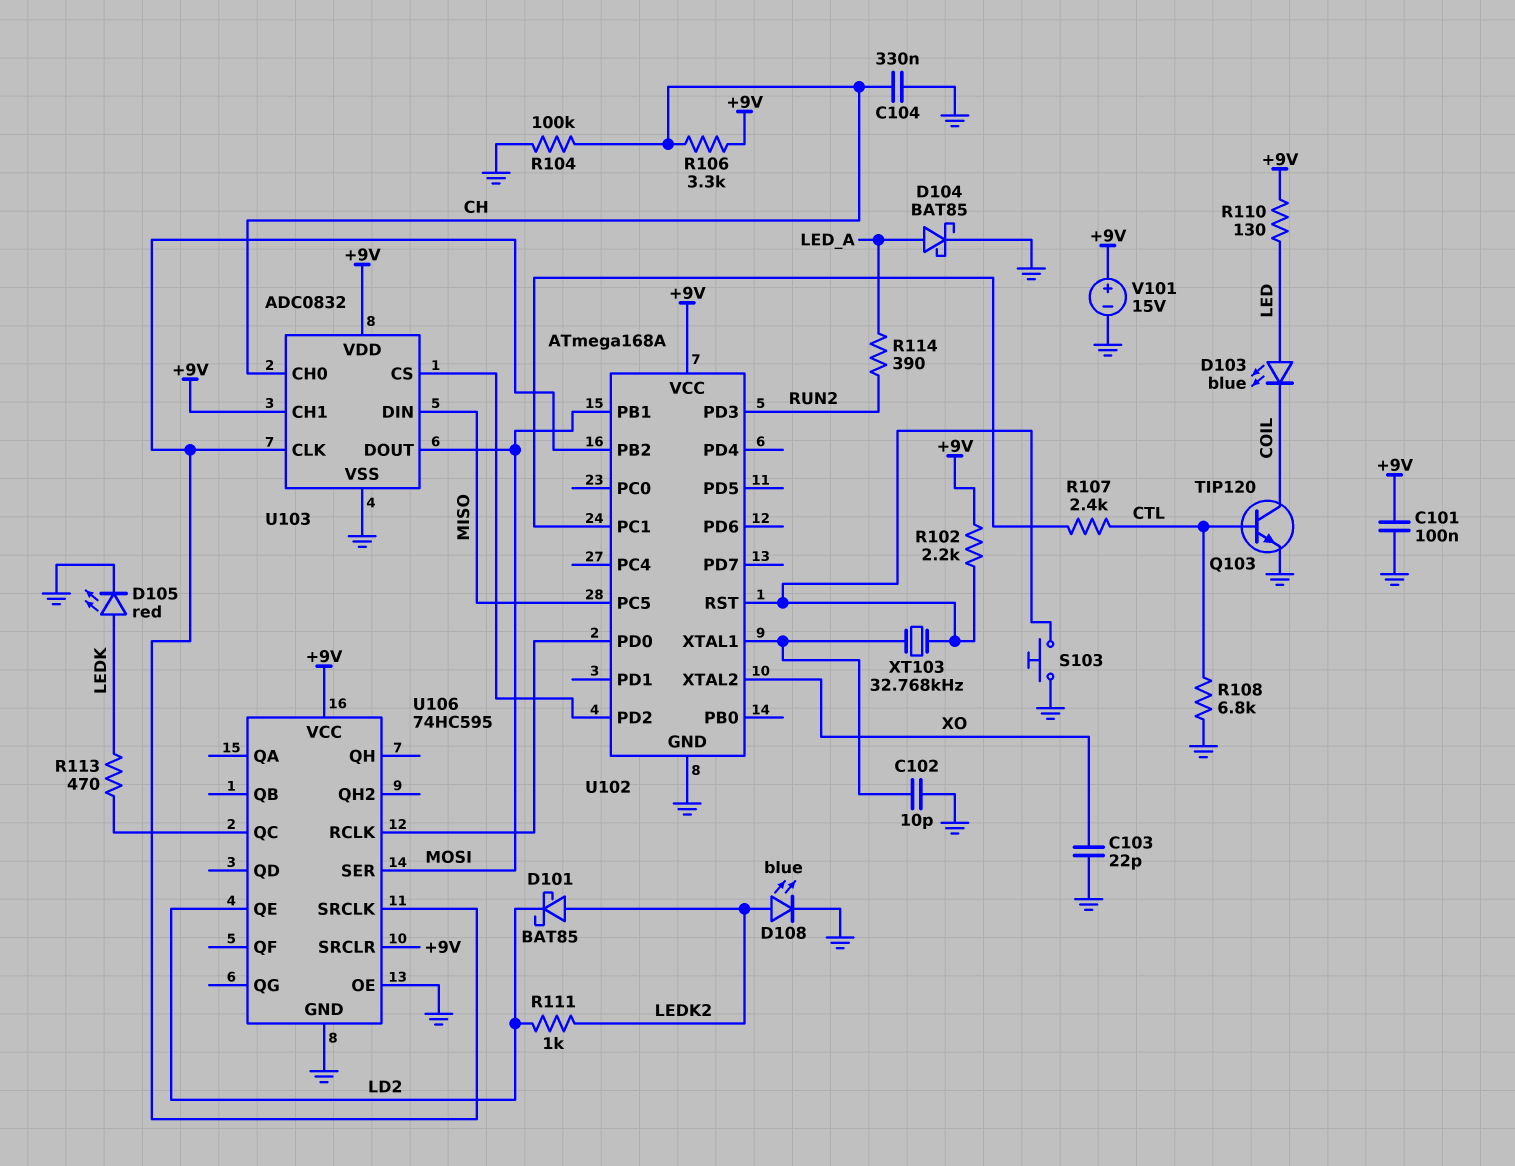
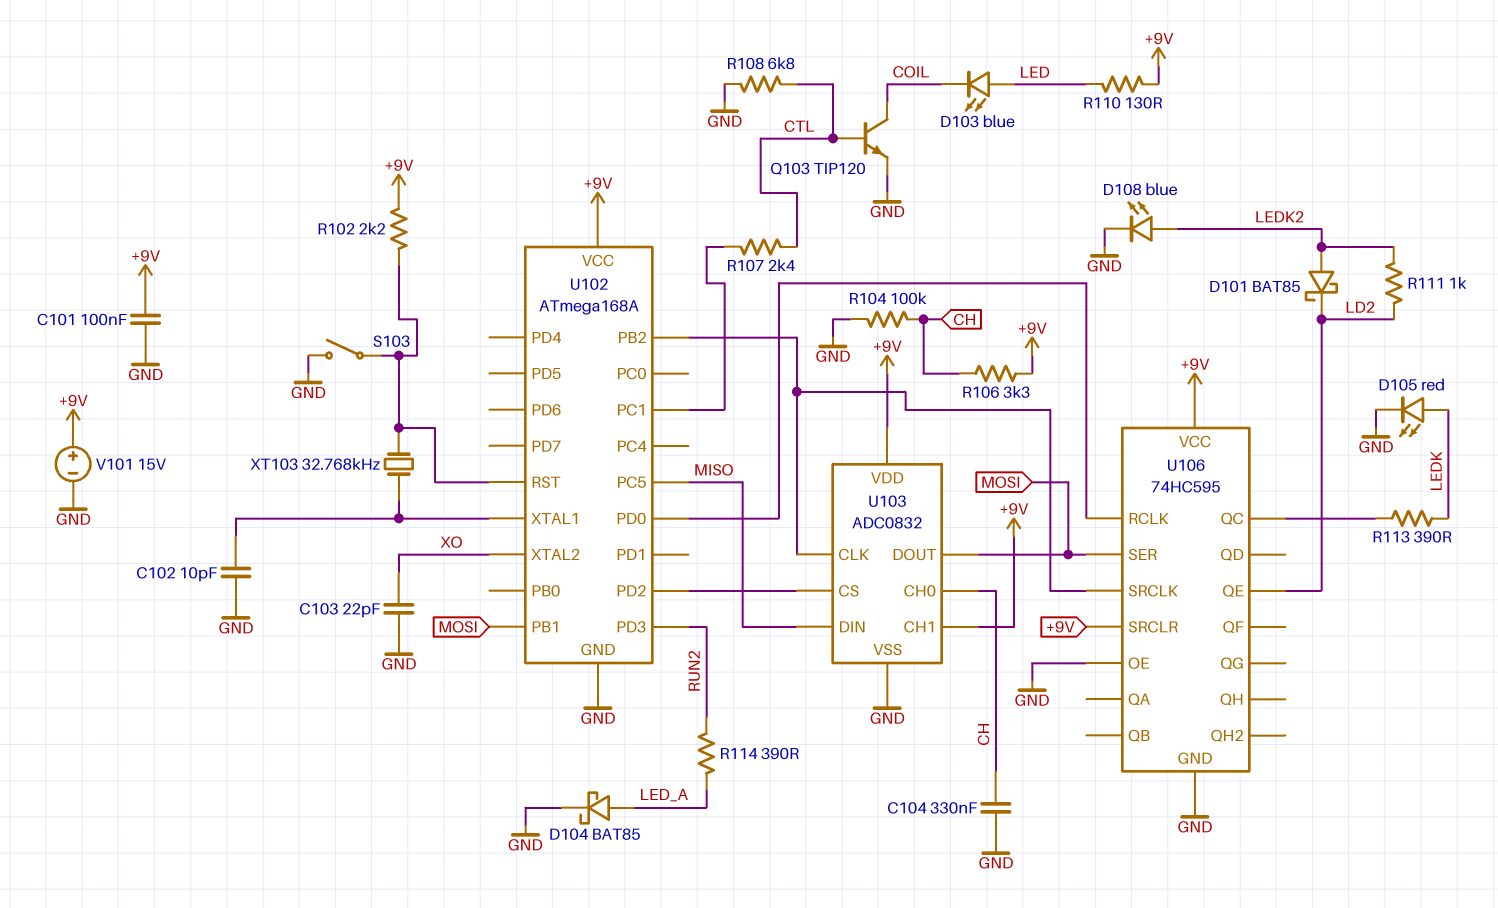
R113: 470 (LEDK, U106/QC) -> 390 (LEDK, U106/QC)
S103: button (GND, U102/RST) -> switch (GND, U102/RST)

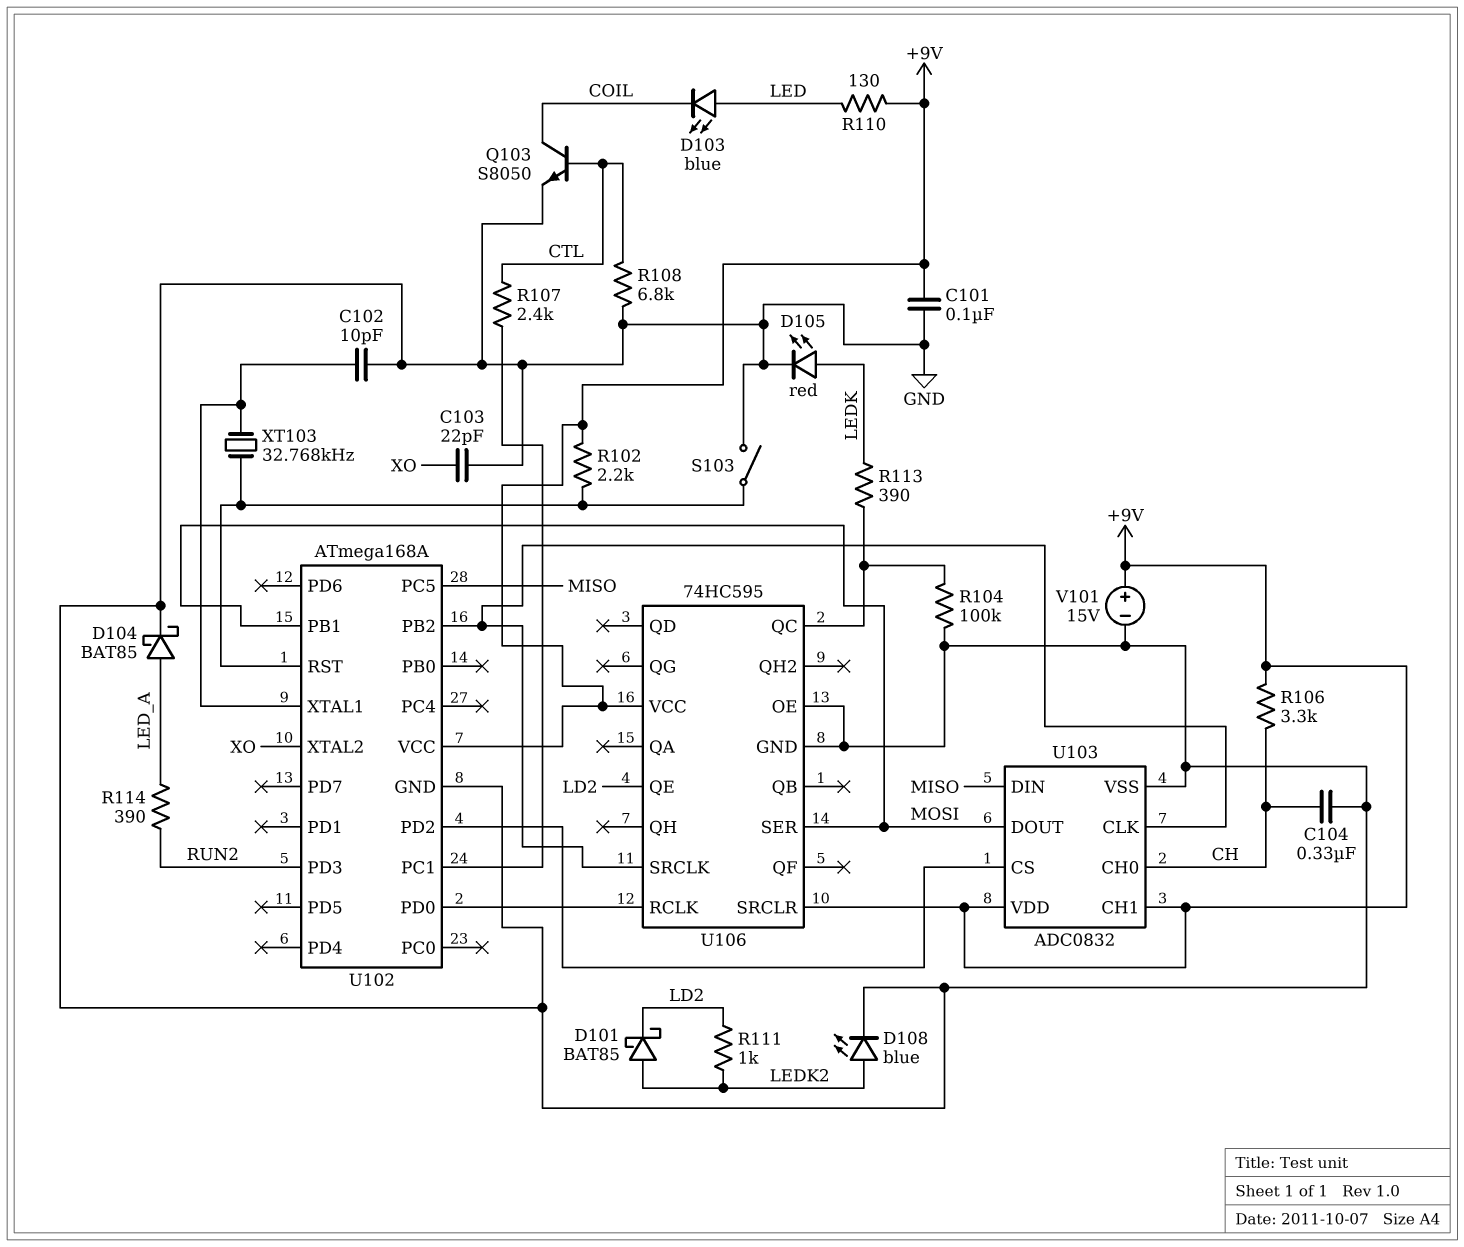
Q103: NPN TIP120 (B CTL, C COIL, E GND) -> NPN S8050 (B CTL, C COIL, E GND)
R104: 100k (CH, GND) -> 100k (GND, U106/QC)

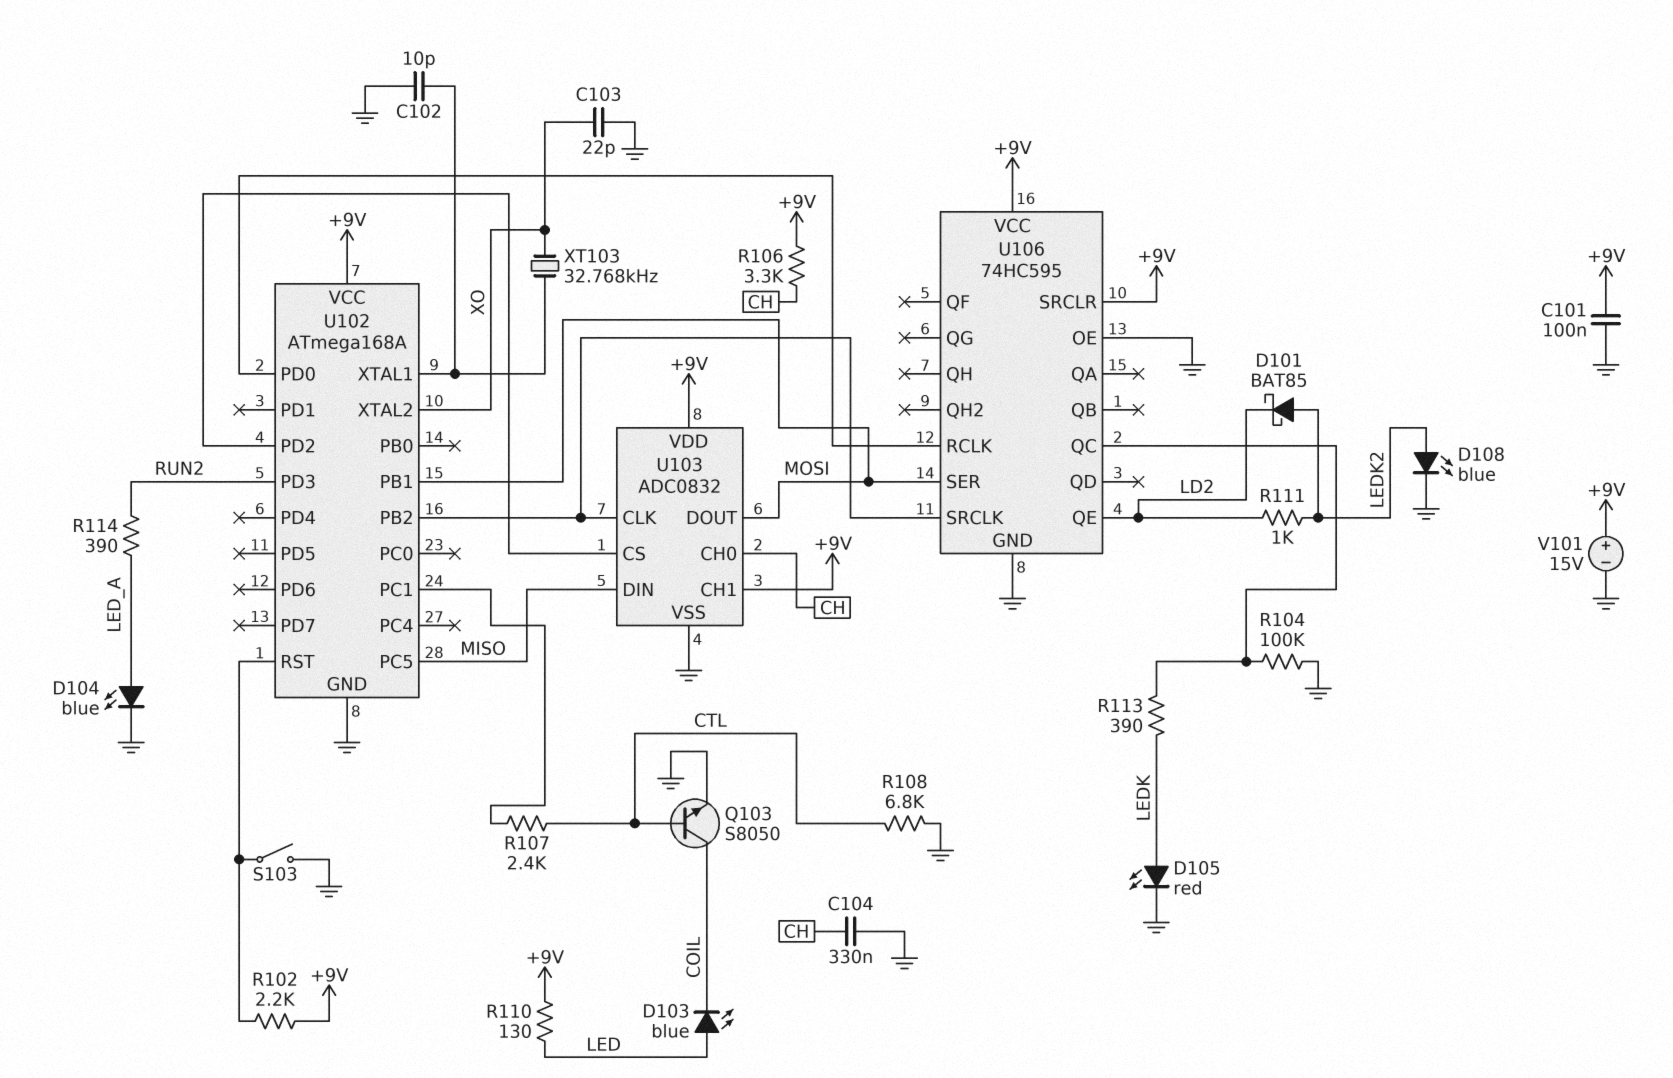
D104: schottky BAT85 (A LED_A, K GND) -> LED blue (A LED_A, K GND)
XT103: 32.768kHz (U102/RST, U102/XTAL1) -> 32.768kHz (U102/XTAL1, XO)

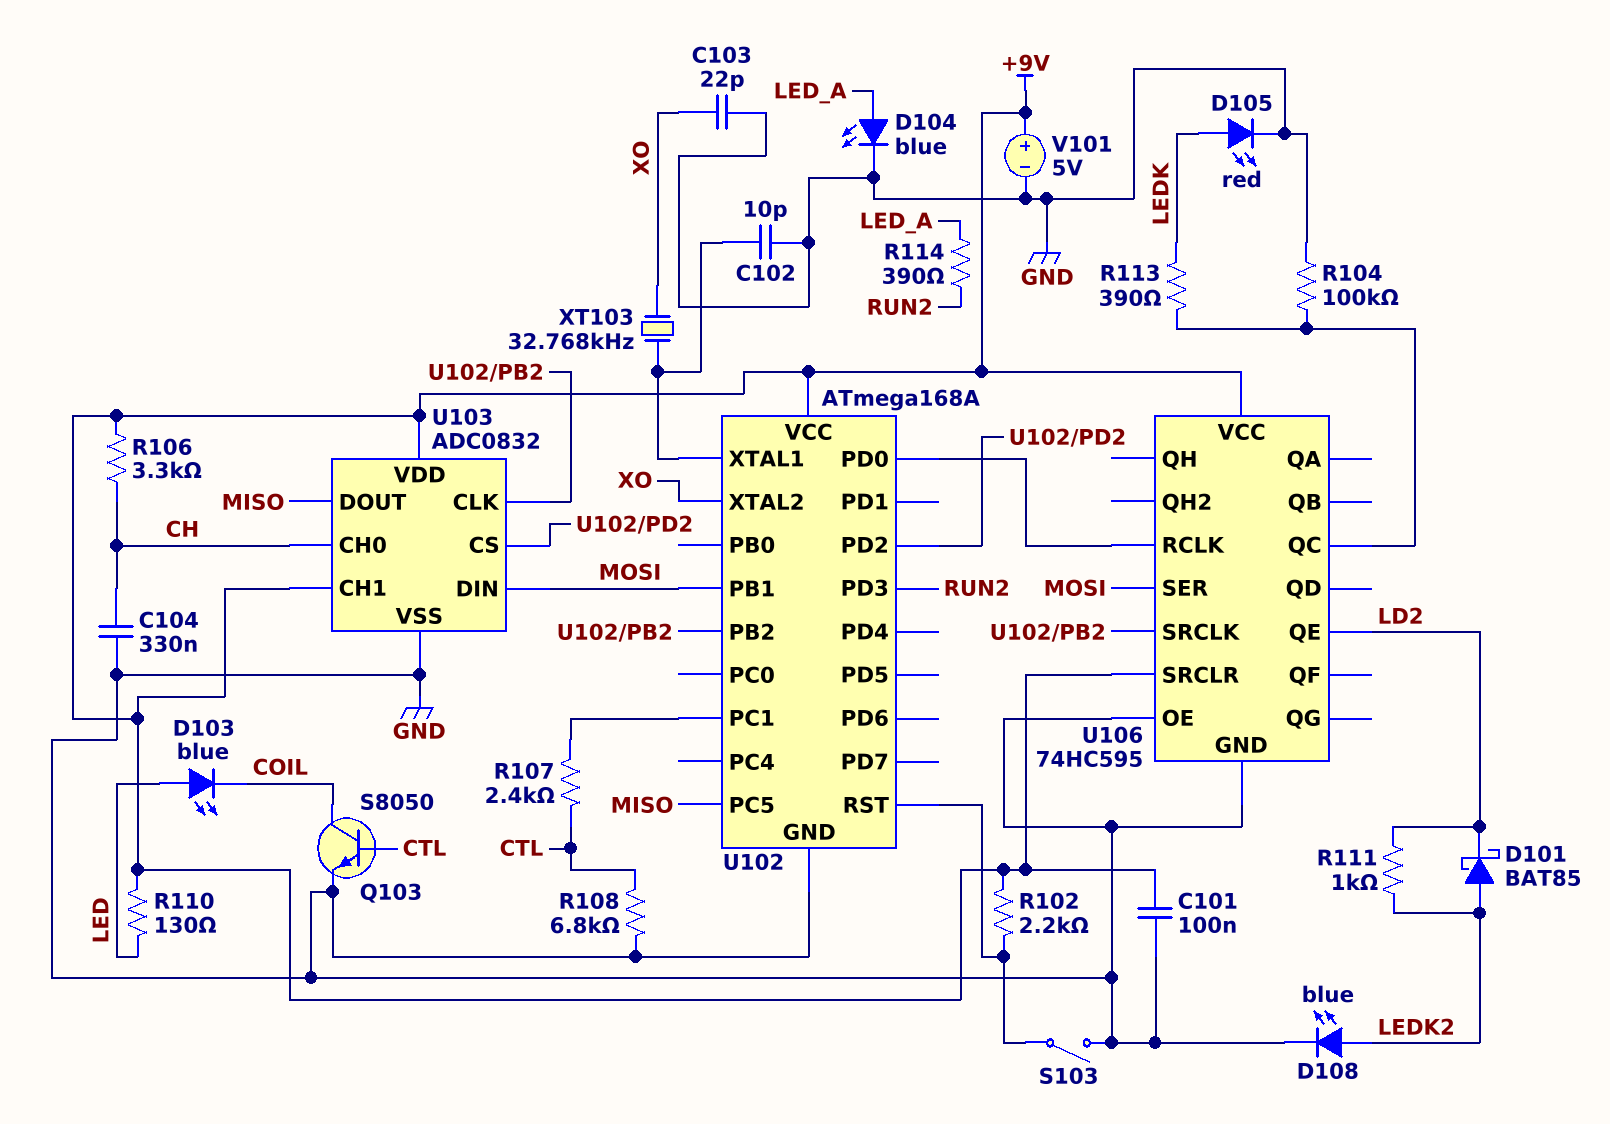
U103 pin DIN: MISO -> MOSI
U103 pin DOUT: MOSI -> MISO
V101: 15V (plus +9V, minus GND) -> 5V (plus +9V, minus GND)

